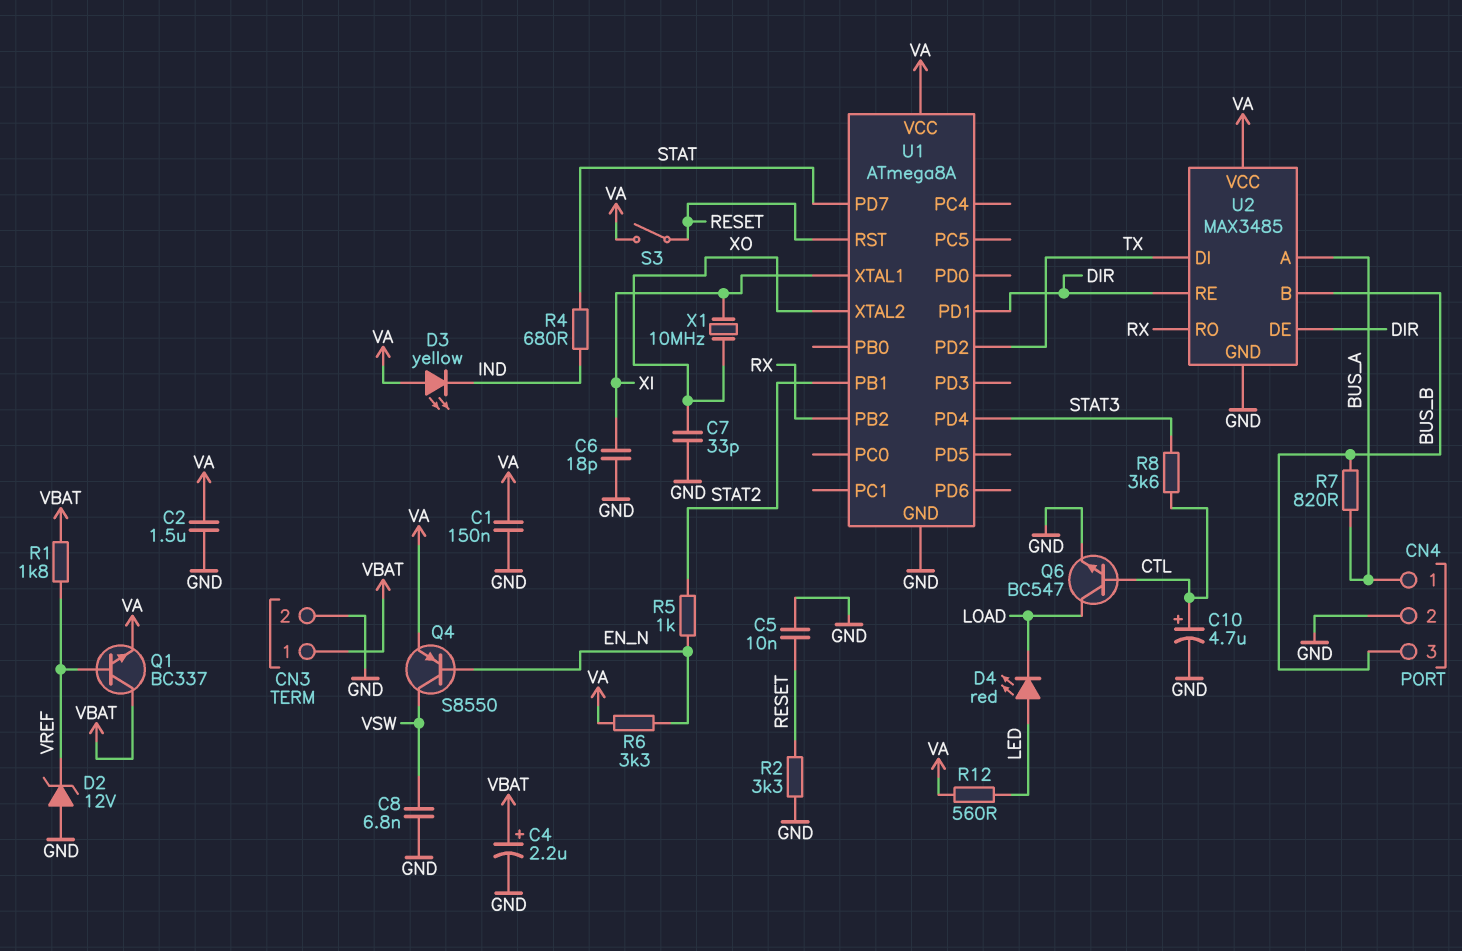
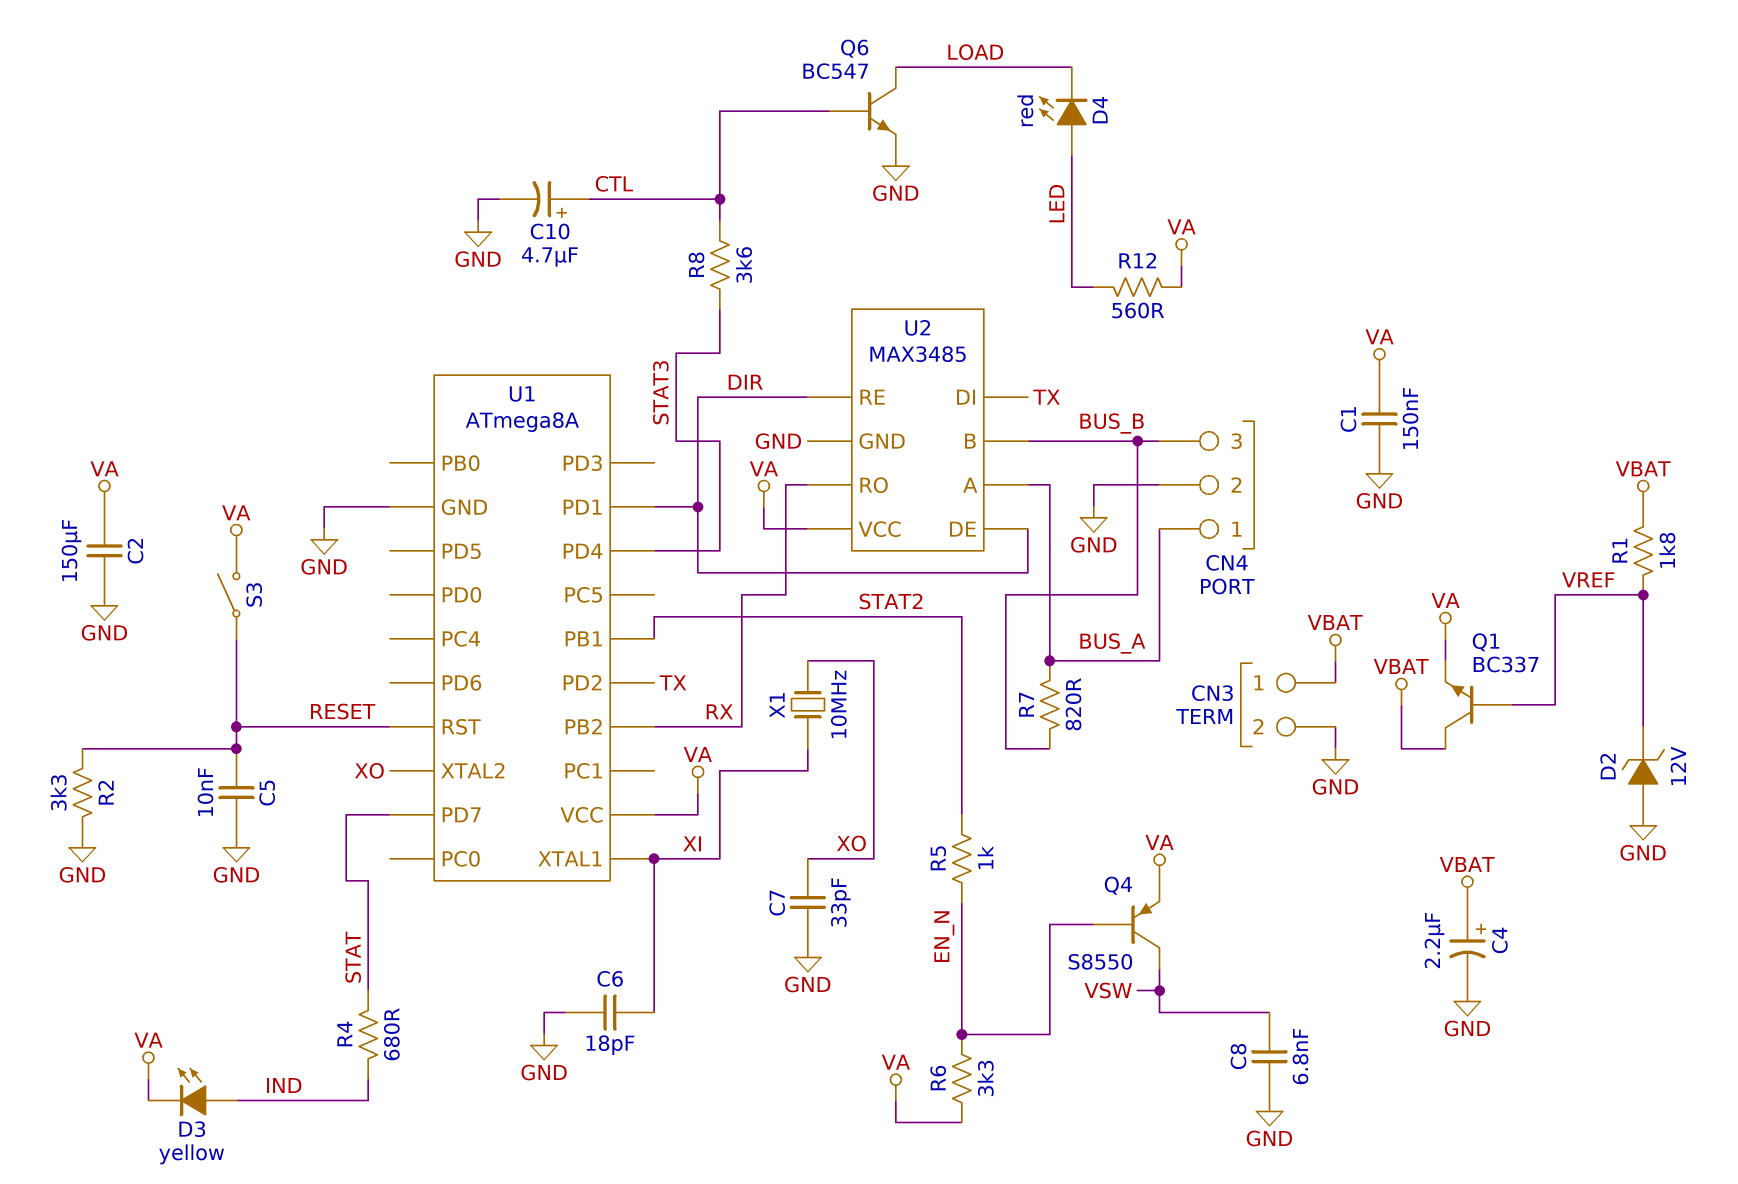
C2: 1.5uF (GND, VA) -> 150uF (GND, VA)
D3: LED yellow (A VA, K IND) -> LED yellow (A IND, K VA)

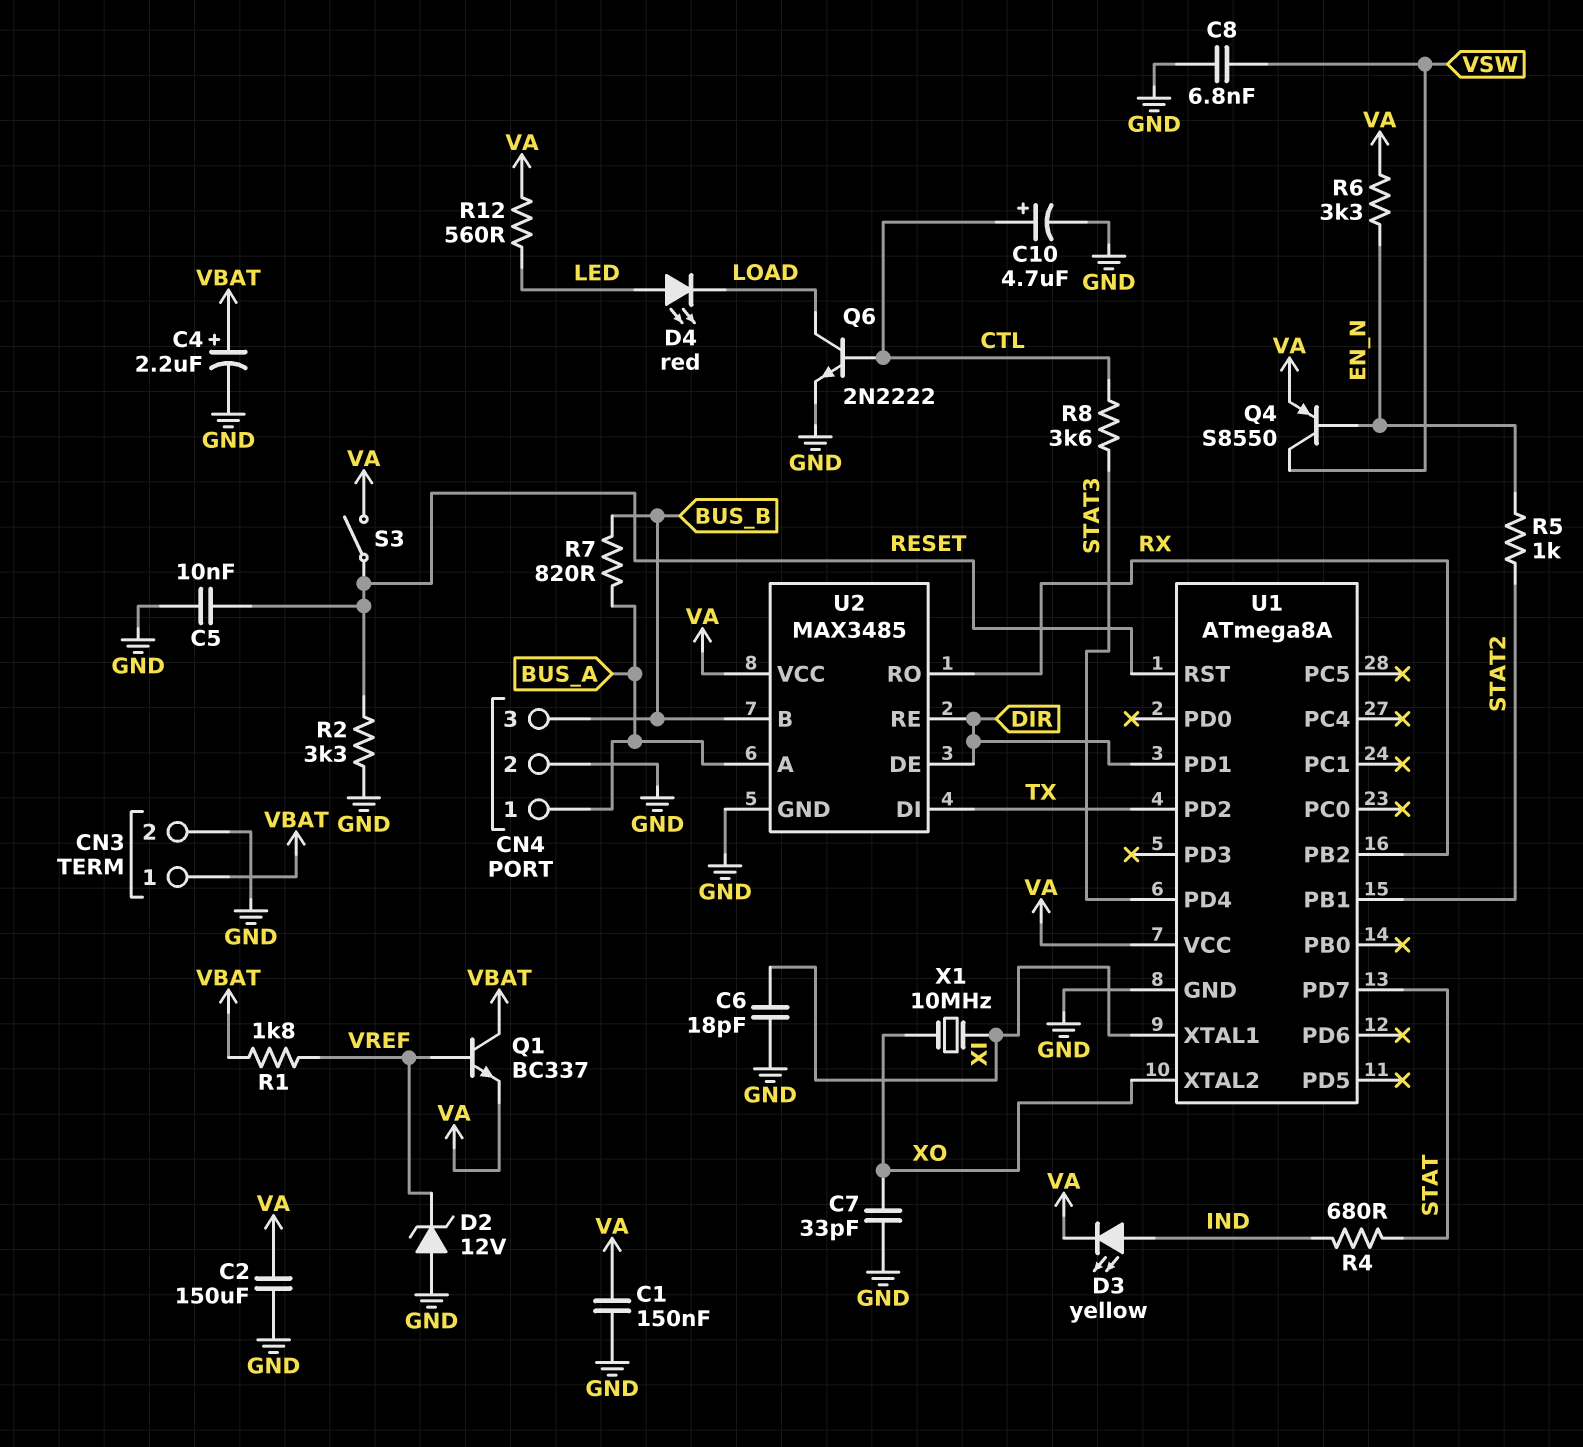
Q6: NPN BC547 (B CTL, C LOAD, E GND) -> NPN 2N2222 (B CTL, C LOAD, E GND)

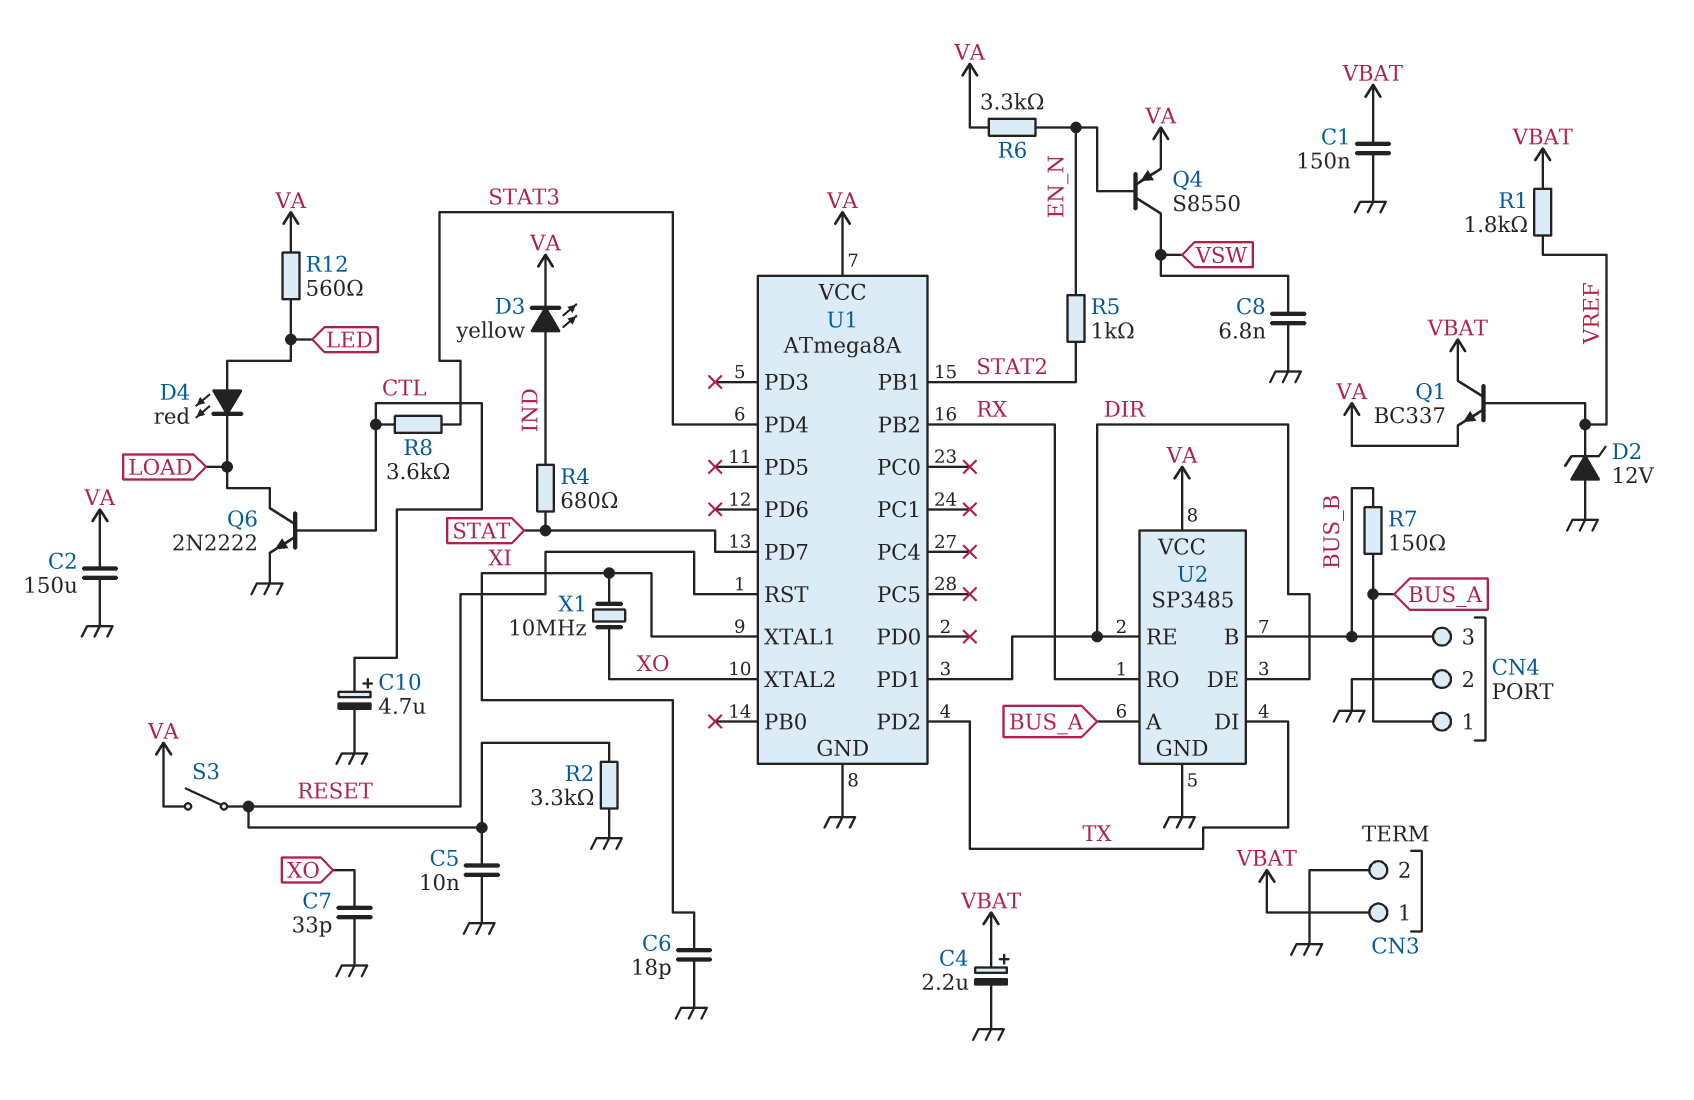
C1: 150nF (GND, VA) -> 150nF (GND, VBAT)
R7: 820 (BUS_A, BUS_B) -> 150 (BUS_A, BUS_B)
U2: MAX3485 -> SP3485

